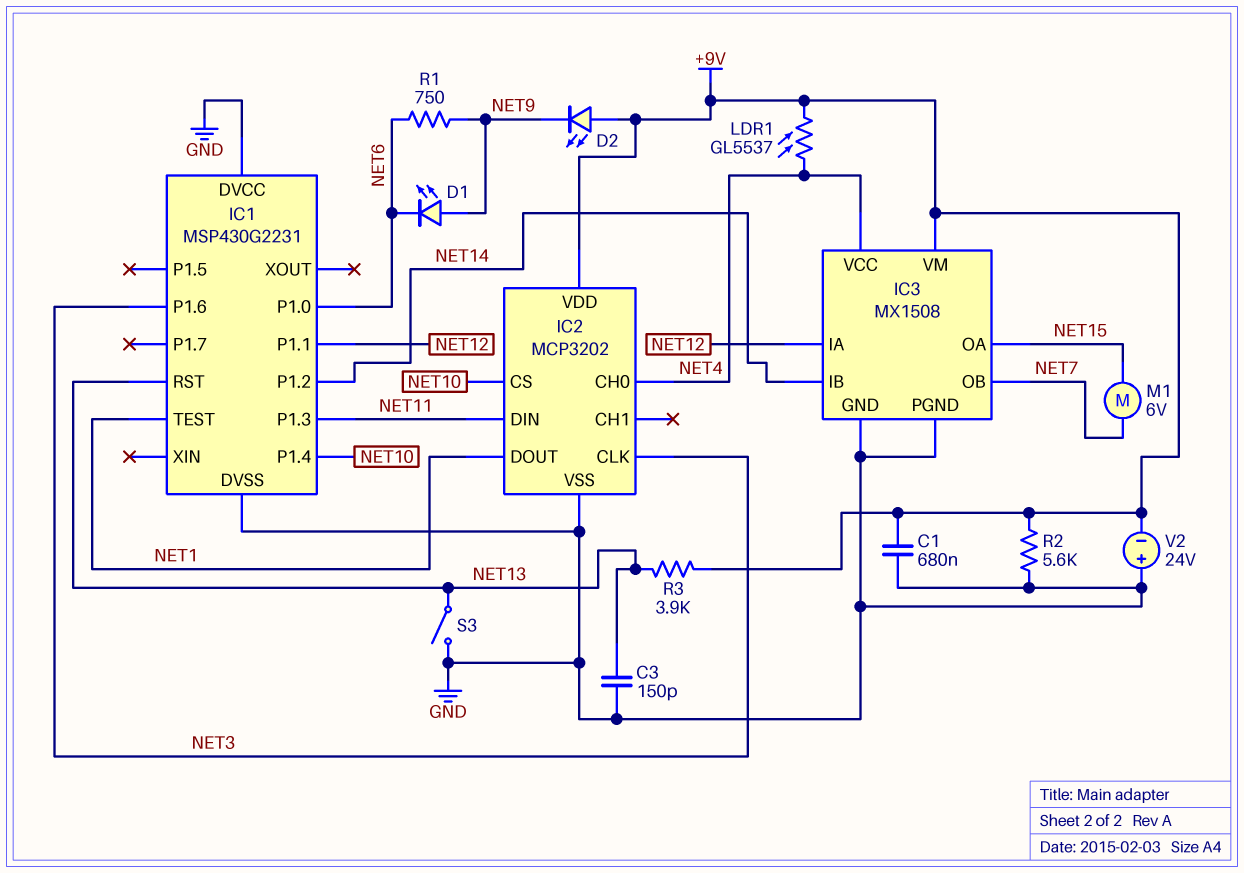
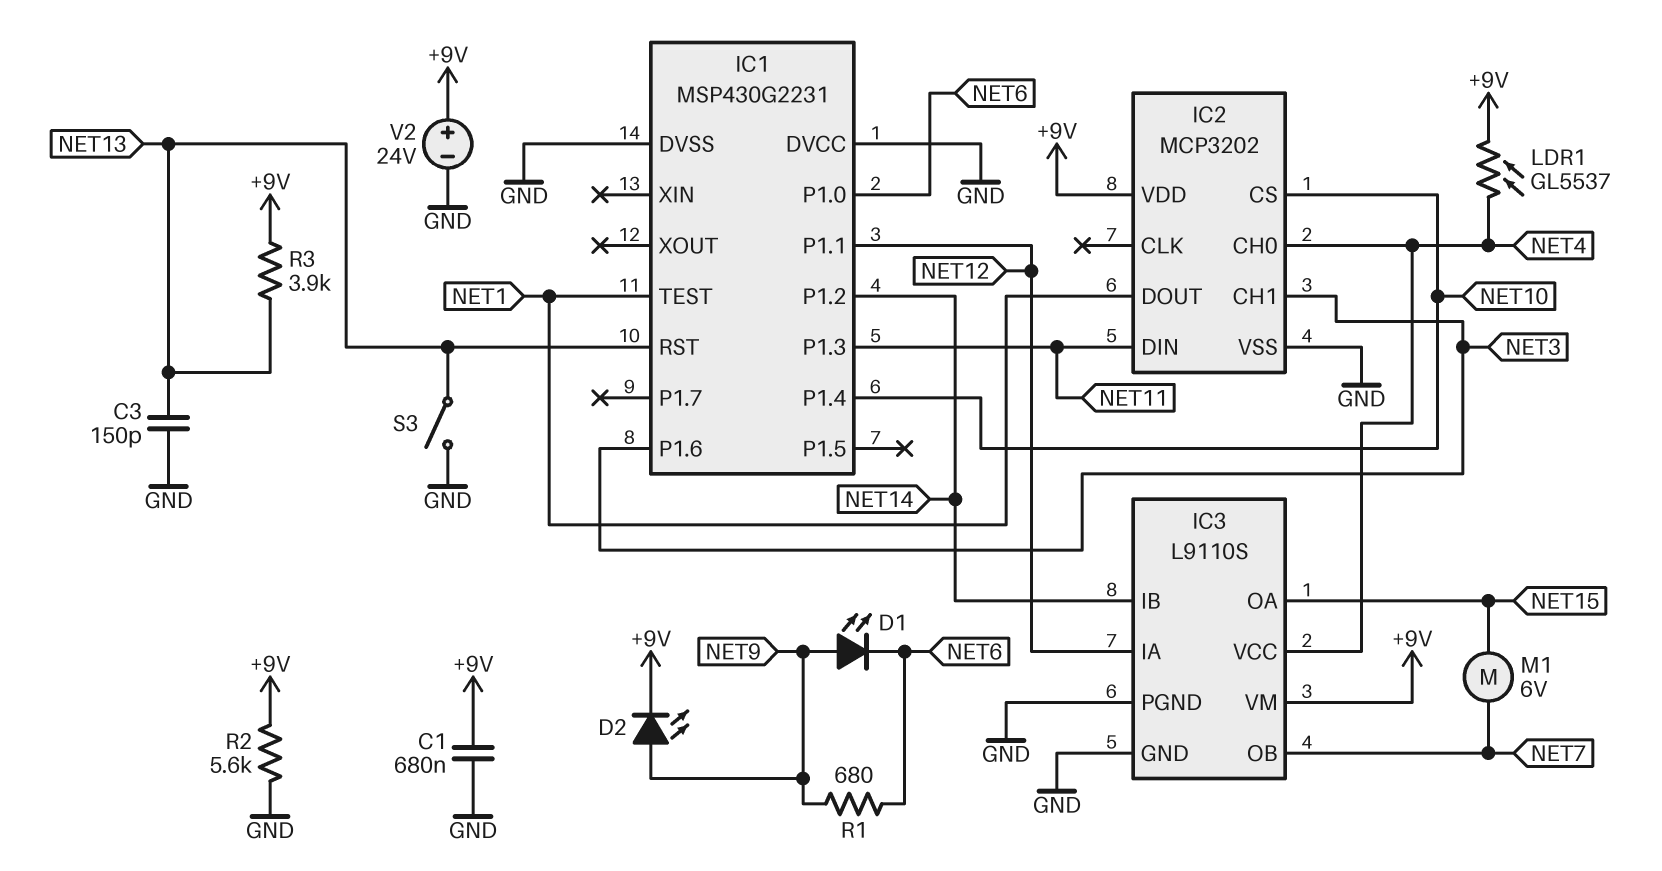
D2: LED (A +9V, K NET9) -> LED (A NET9, K +9V)
IC2 pin CH1: none -> NET3
IC2 pin CLK: NET3 -> none
IC3: MX1508 -> L9110S
R1: 750 (NET6, NET9) -> 680 (NET6, NET9)
V2: 24V (plus GND, minus +9V) -> 24V (plus +9V, minus GND)

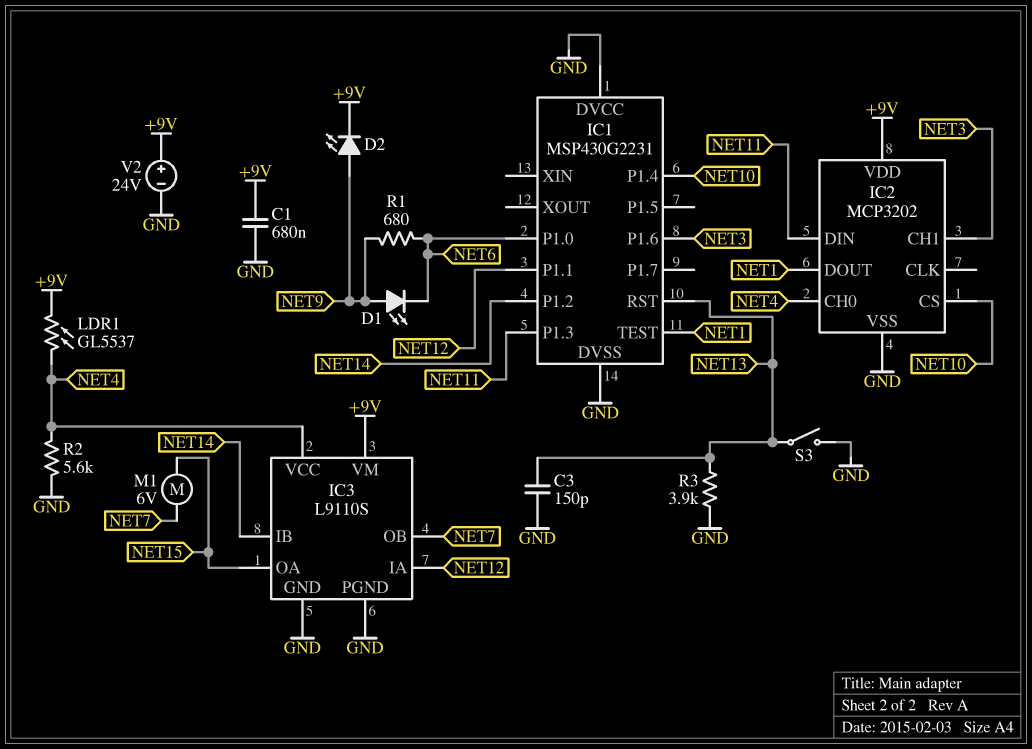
R2: 5.6k (+9V, GND) -> 5.6k (GND, NET4)
R3: 3.9k (+9V, NET13) -> 3.9k (GND, NET13)

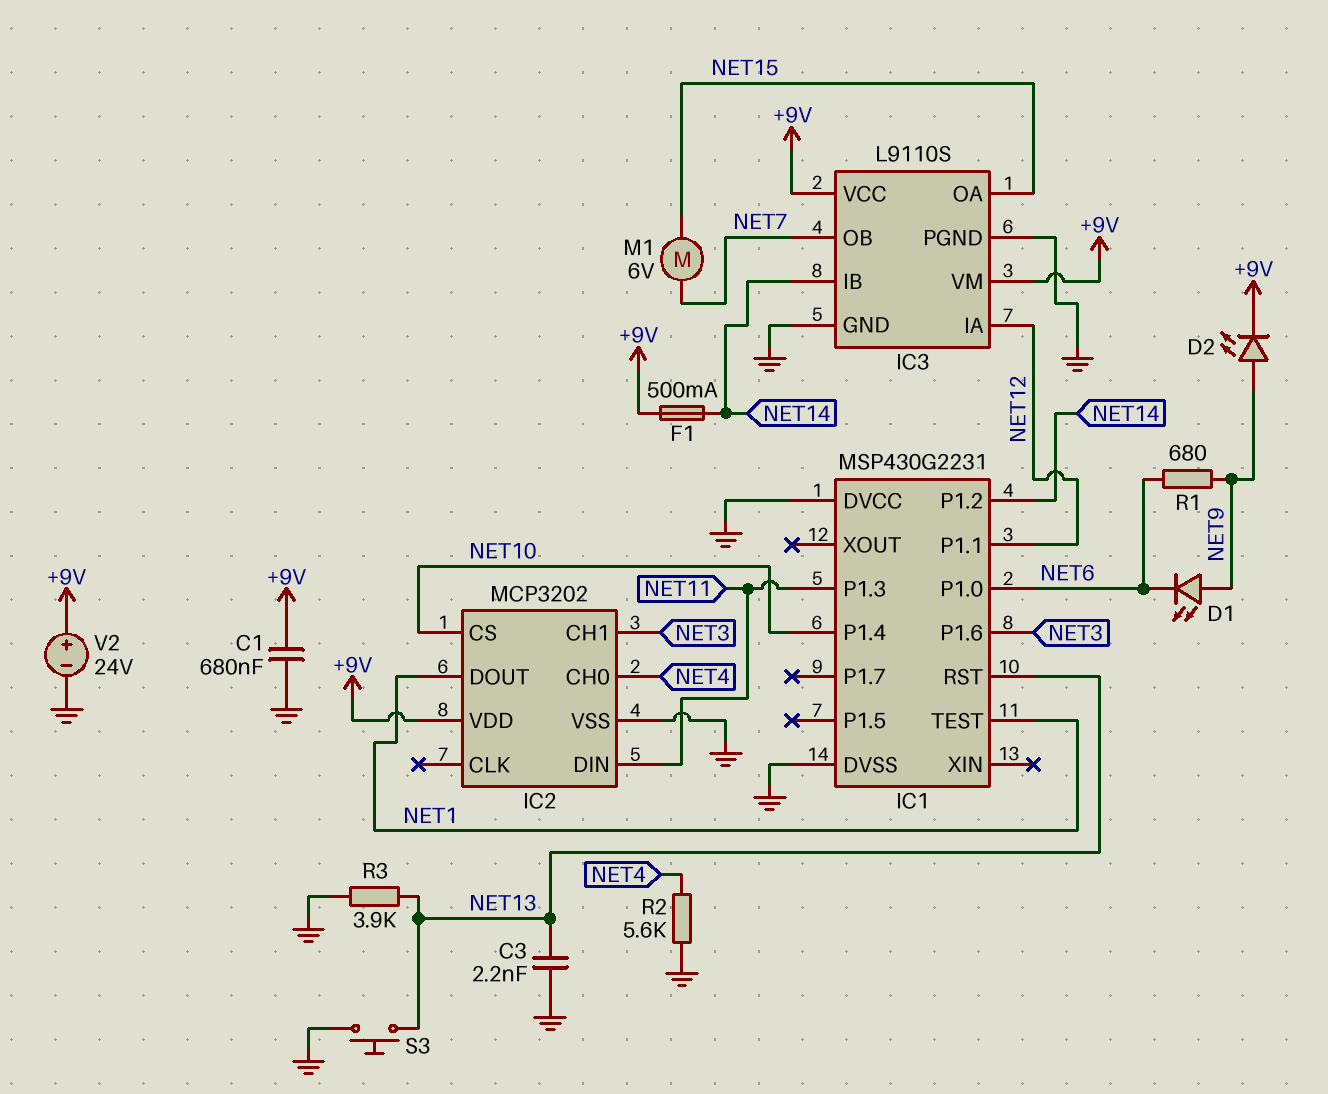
C3: 150pF (GND, NET13) -> 2.2nF (GND, NET13)
F1: none -> 500mA (+9V, NET14)
IC3 pin VCC: NET4 -> +9V
LDR1: GL5537 (+9V, NET4) -> none
S3: switch (GND, NET13) -> button (GND, NET13)

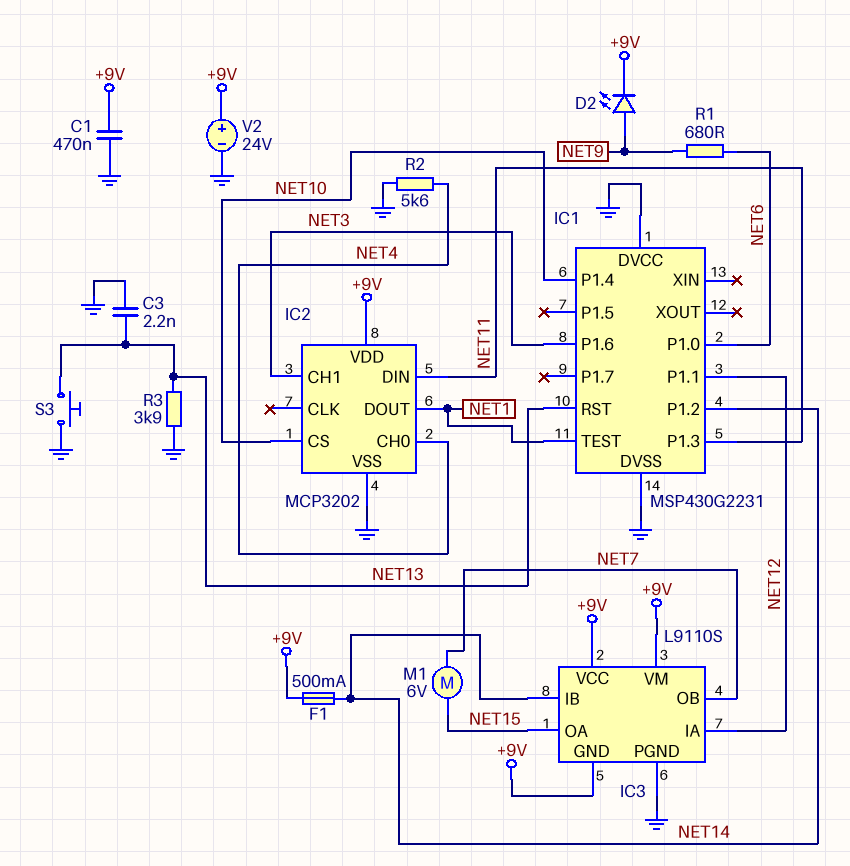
C1: 680nF (+9V, GND) -> 470nF (+9V, GND)
D1: LED (A NET9, K NET6) -> none
IC3 pin GND: GND -> +9V

